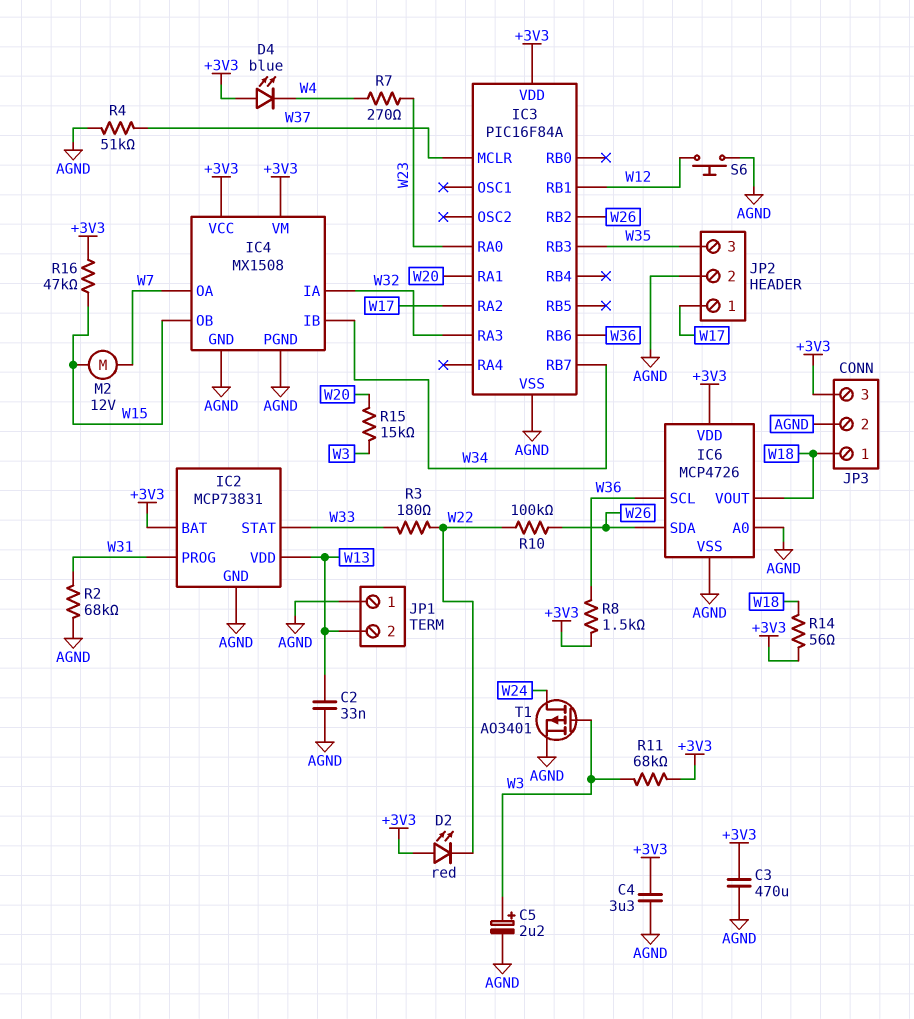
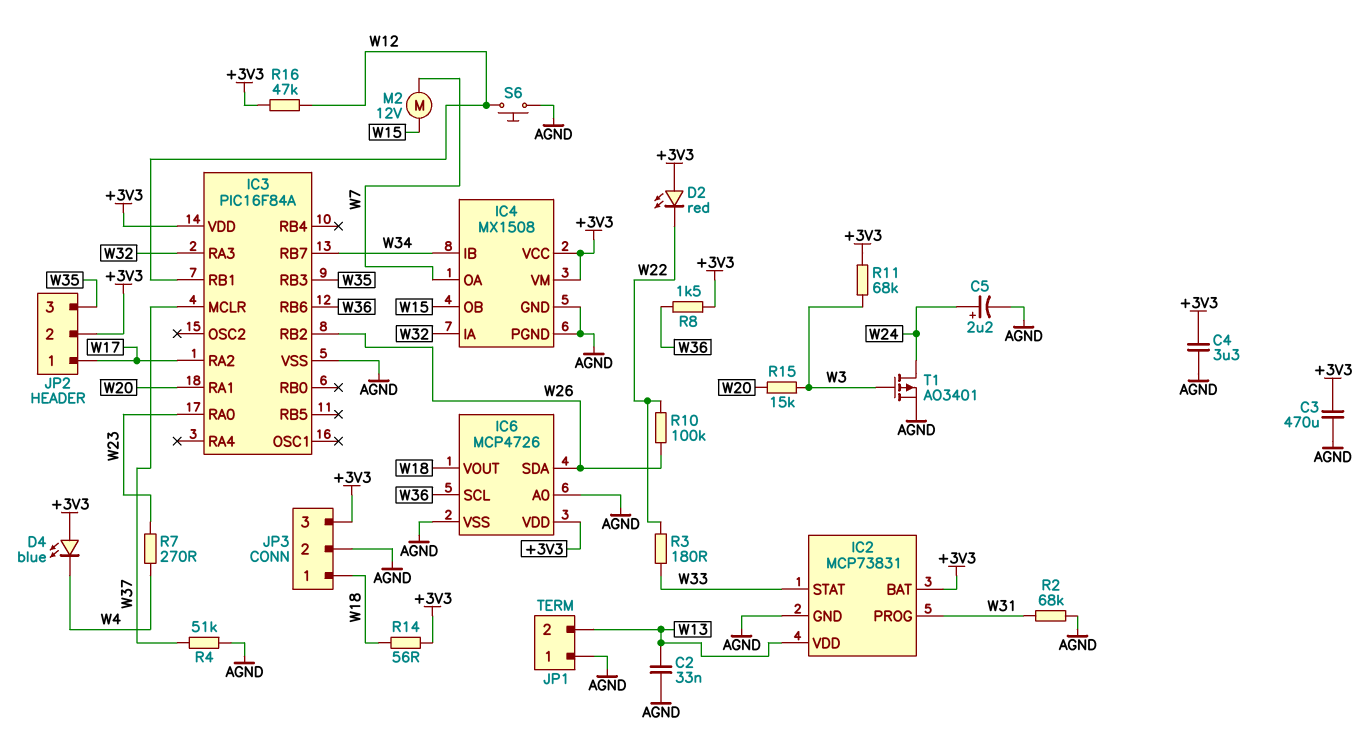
C5: 2.2uF (plus W3, minus AGND) -> 2.2uF (plus W24, minus AGND)
JP2 pin 2: AGND -> +3V3
R16: 47k (+3V3, W15) -> 47k (+3V3, W12)

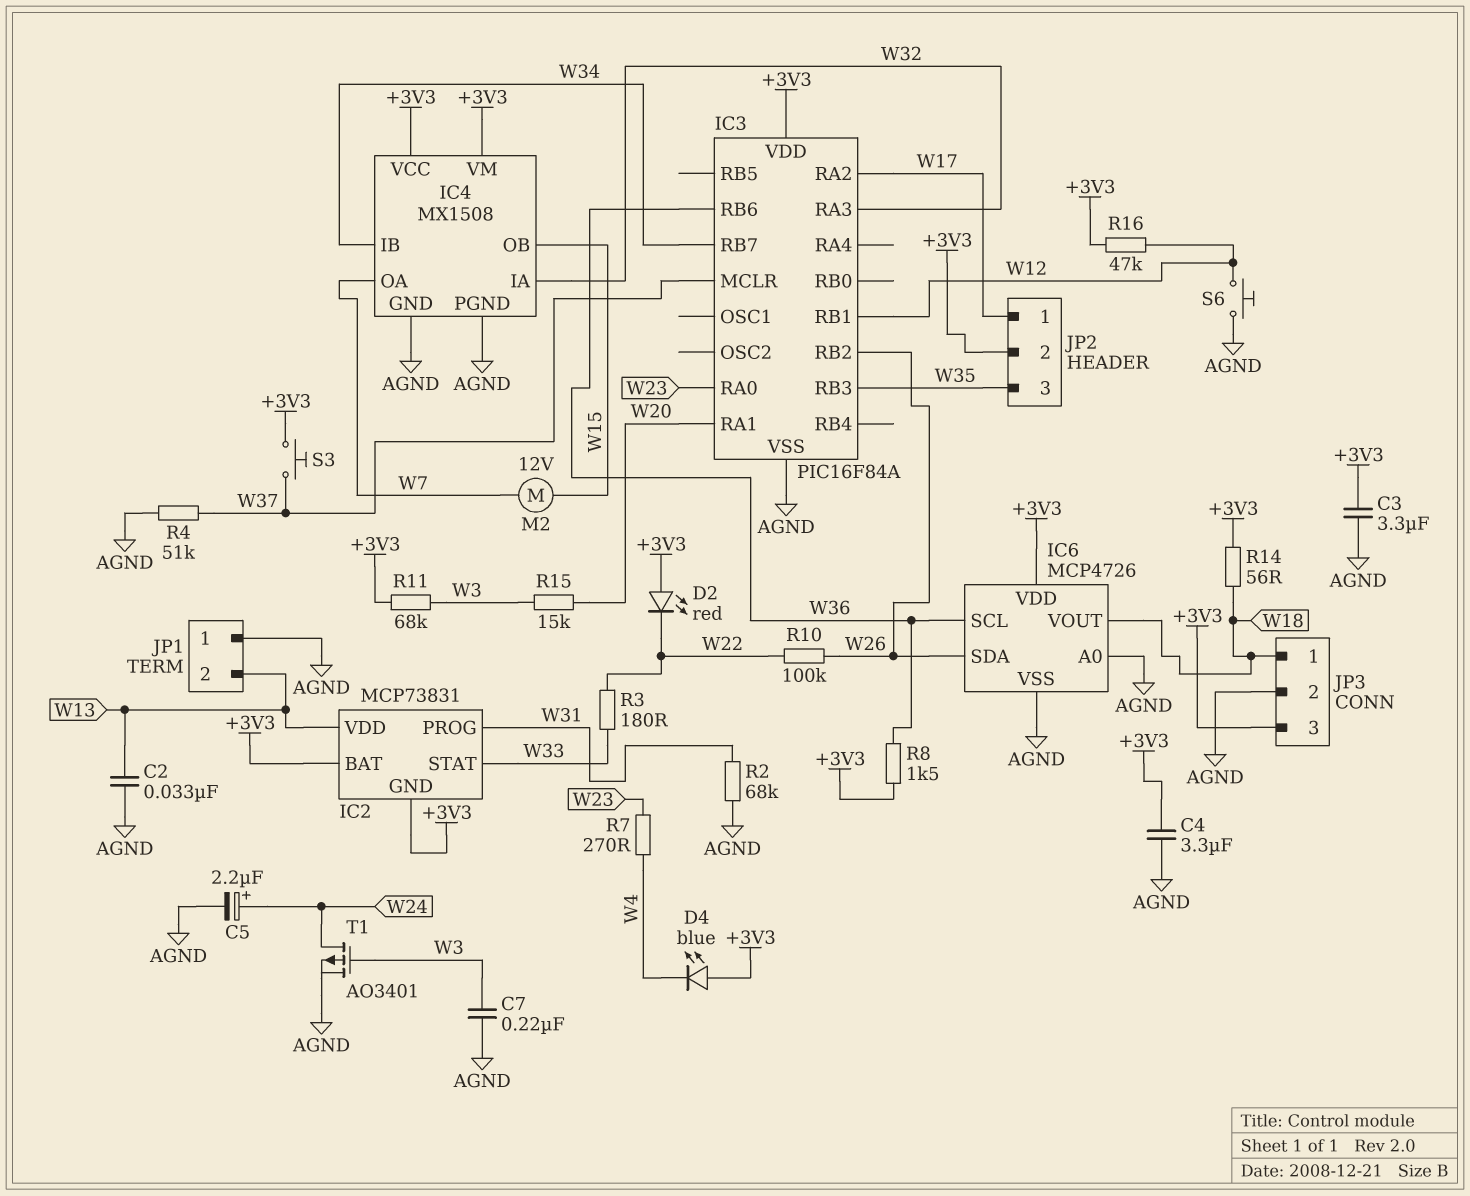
C3: 470uF (+3V3, AGND) -> 3.3uF (+3V3, AGND)
C7: none -> 220nF (AGND, W3)
IC2 pin GND: AGND -> +3V3
S3: none -> button (+3V3, W37)

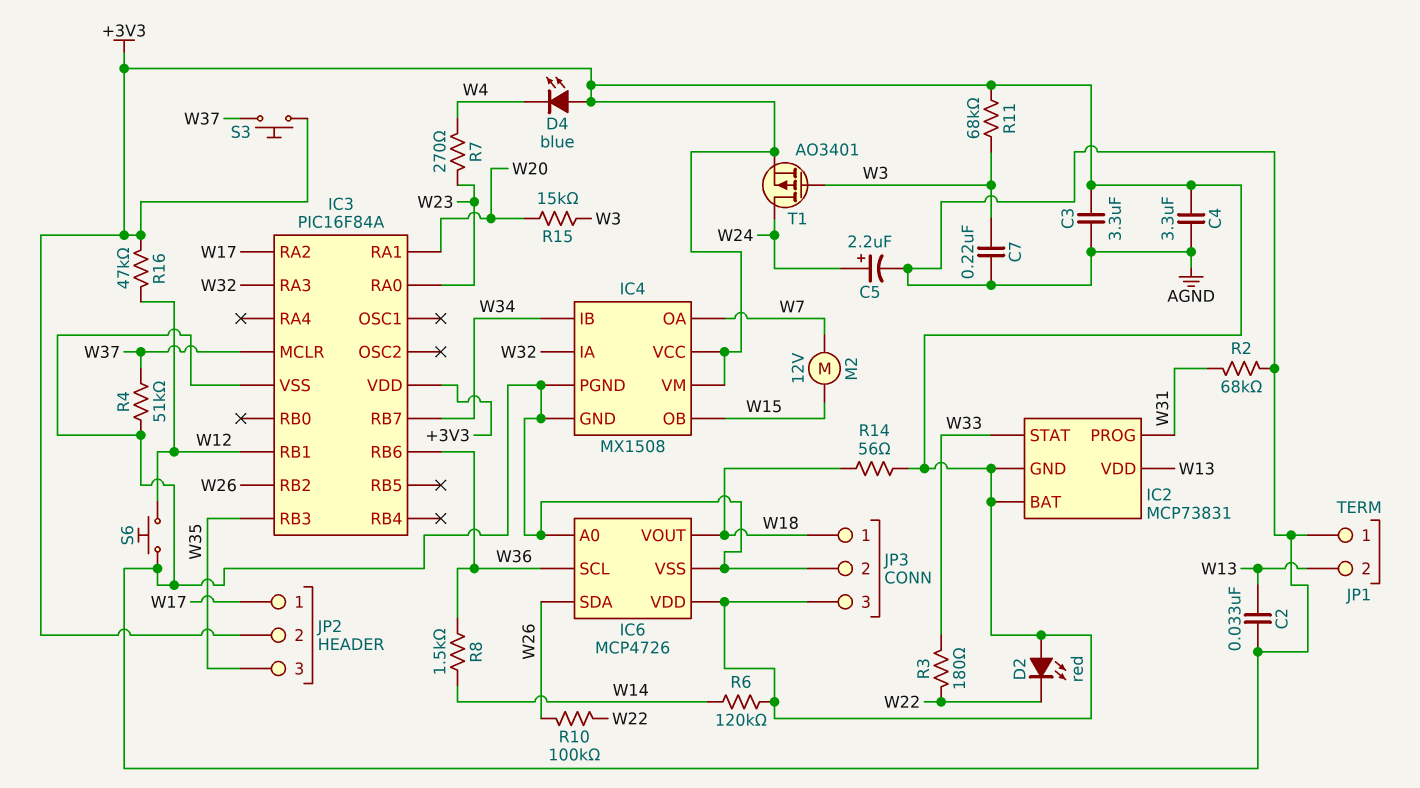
R6: none -> 120k (+3V3, W14)
R8: 1.5k (+3V3, W36) -> 1.5k (W14, W36)
T1: PMOS AO3401 (G W3, D W24, S AGND) -> PMOS AO3401 (G W3, D W24, S +3V3)

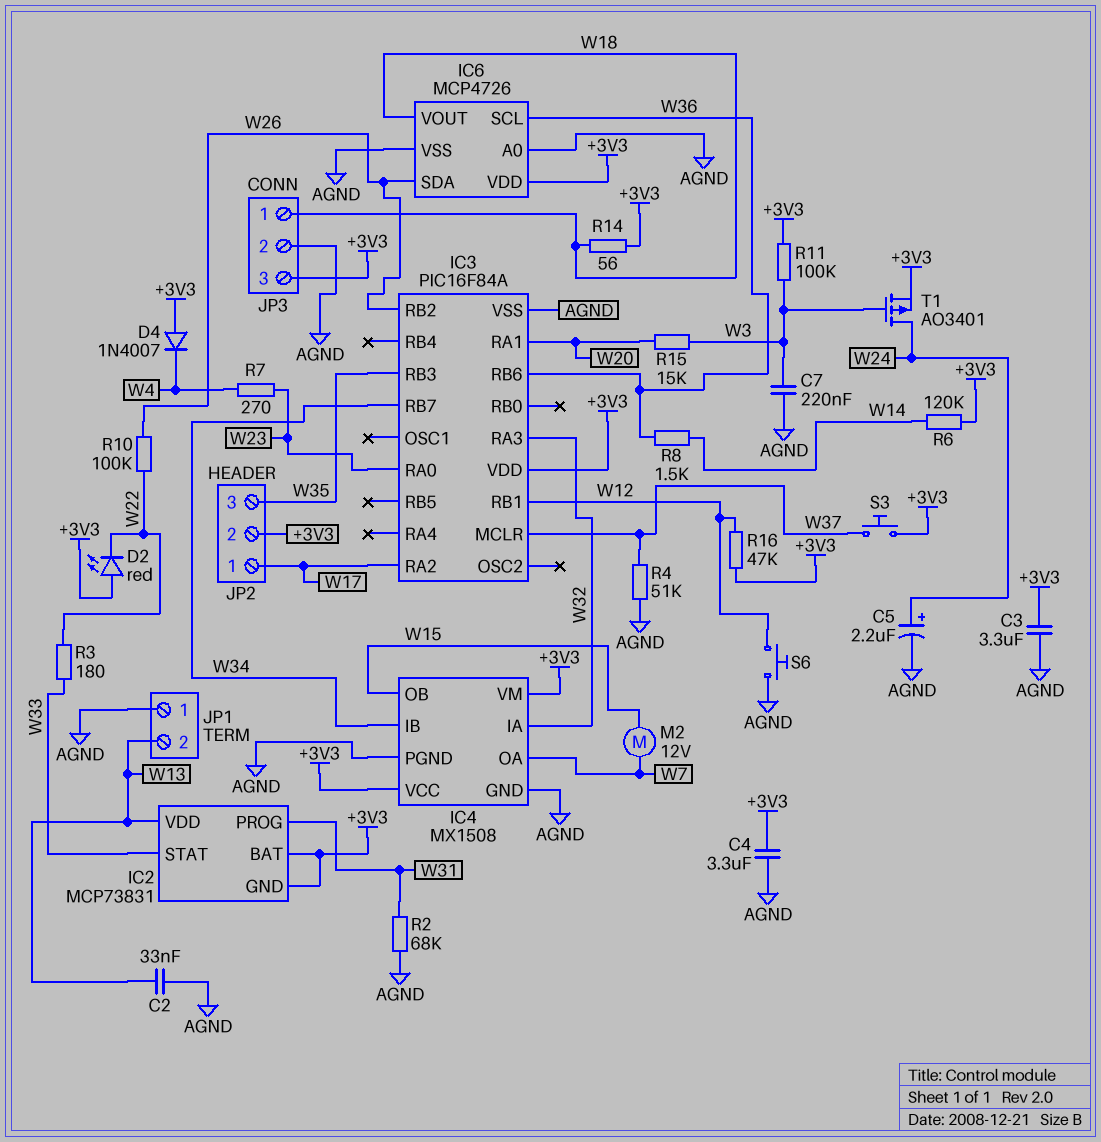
D4: LED blue (A +3V3, K W4) -> diode 1N4007 (A +3V3, K W4)
R11: 68k (+3V3, W3) -> 100k (+3V3, W3)

